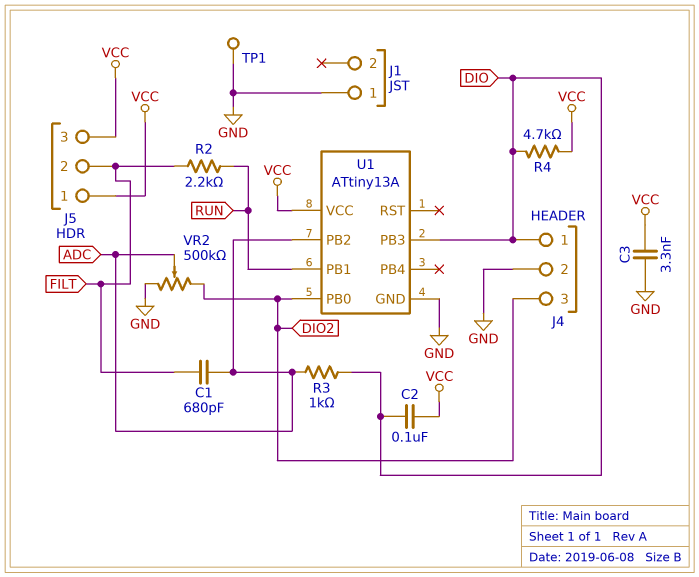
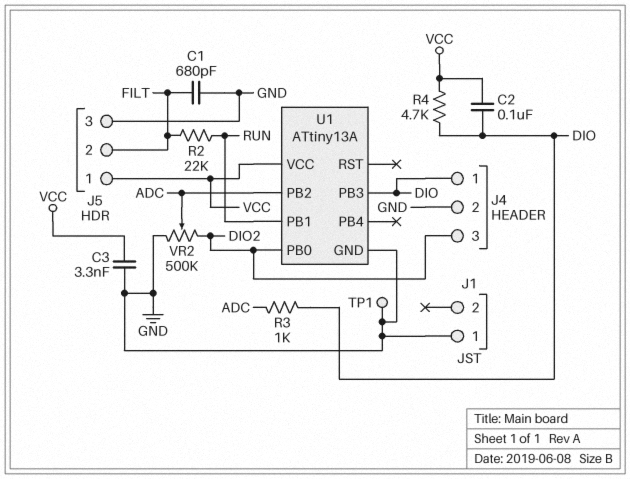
C1: 680pF (ADC, FILT) -> 680pF (FILT, GND)
J5 pin 3: VCC -> GND
R2: 2.2k (FILT, RUN) -> 22k (FILT, RUN)

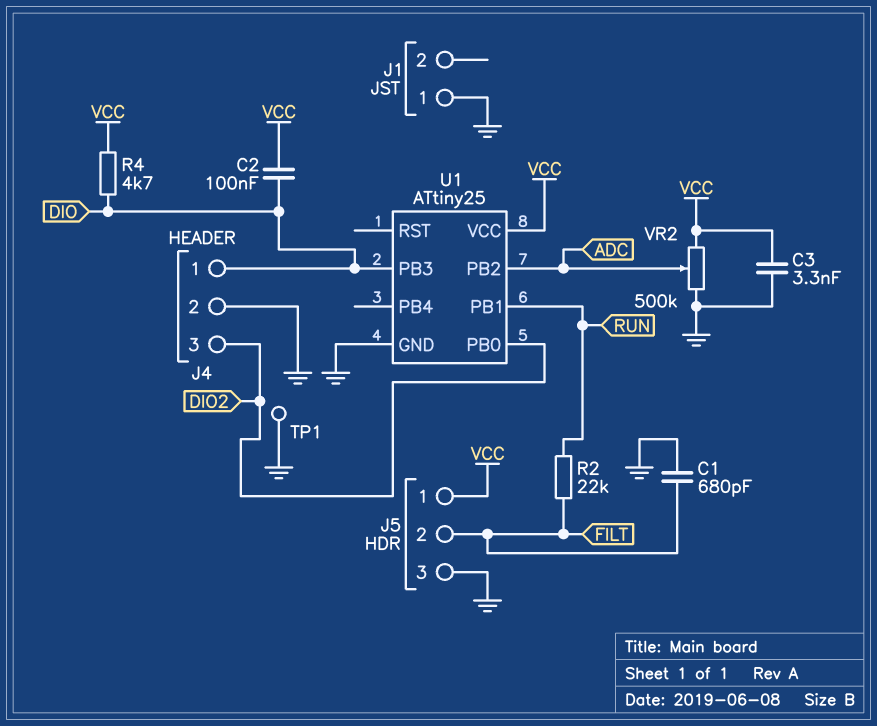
R3: 1k (ADC, DIO) -> none
U1: ATtiny13A -> ATtiny25
VR2: 500k (DIO2, GND, wiper ADC) -> 500k (GND, VCC, wiper ADC)

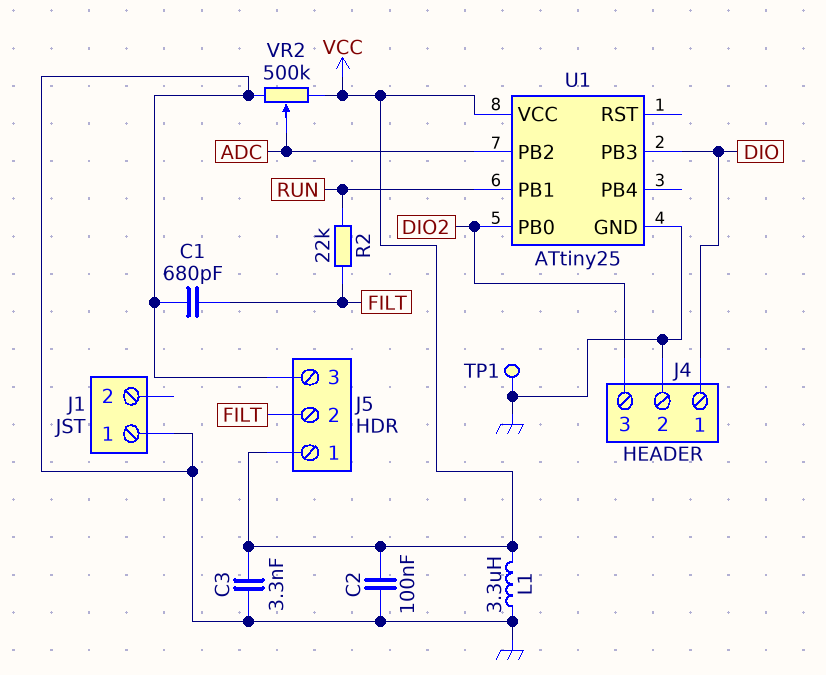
C2: 100nF (DIO, VCC) -> 100nF (GND, VCC)
L1: none -> 3.3uH (GND, VCC)
R4: 4.7k (DIO, VCC) -> none

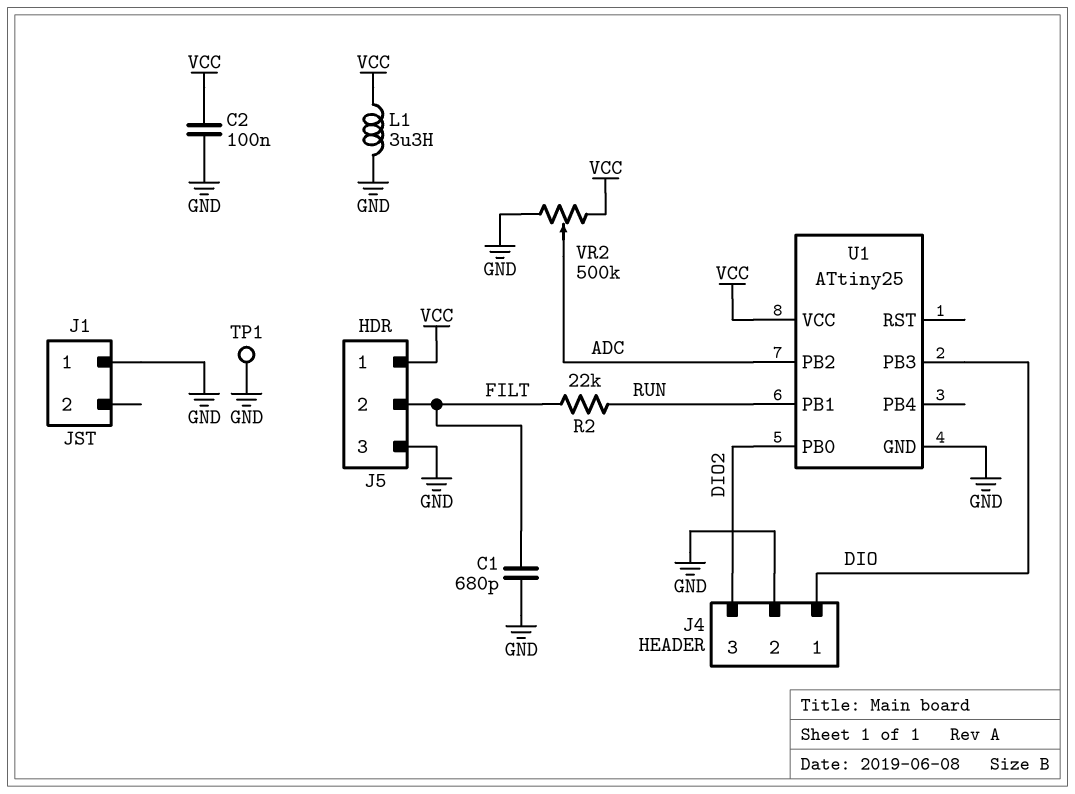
C3: 3.3nF (GND, VCC) -> none

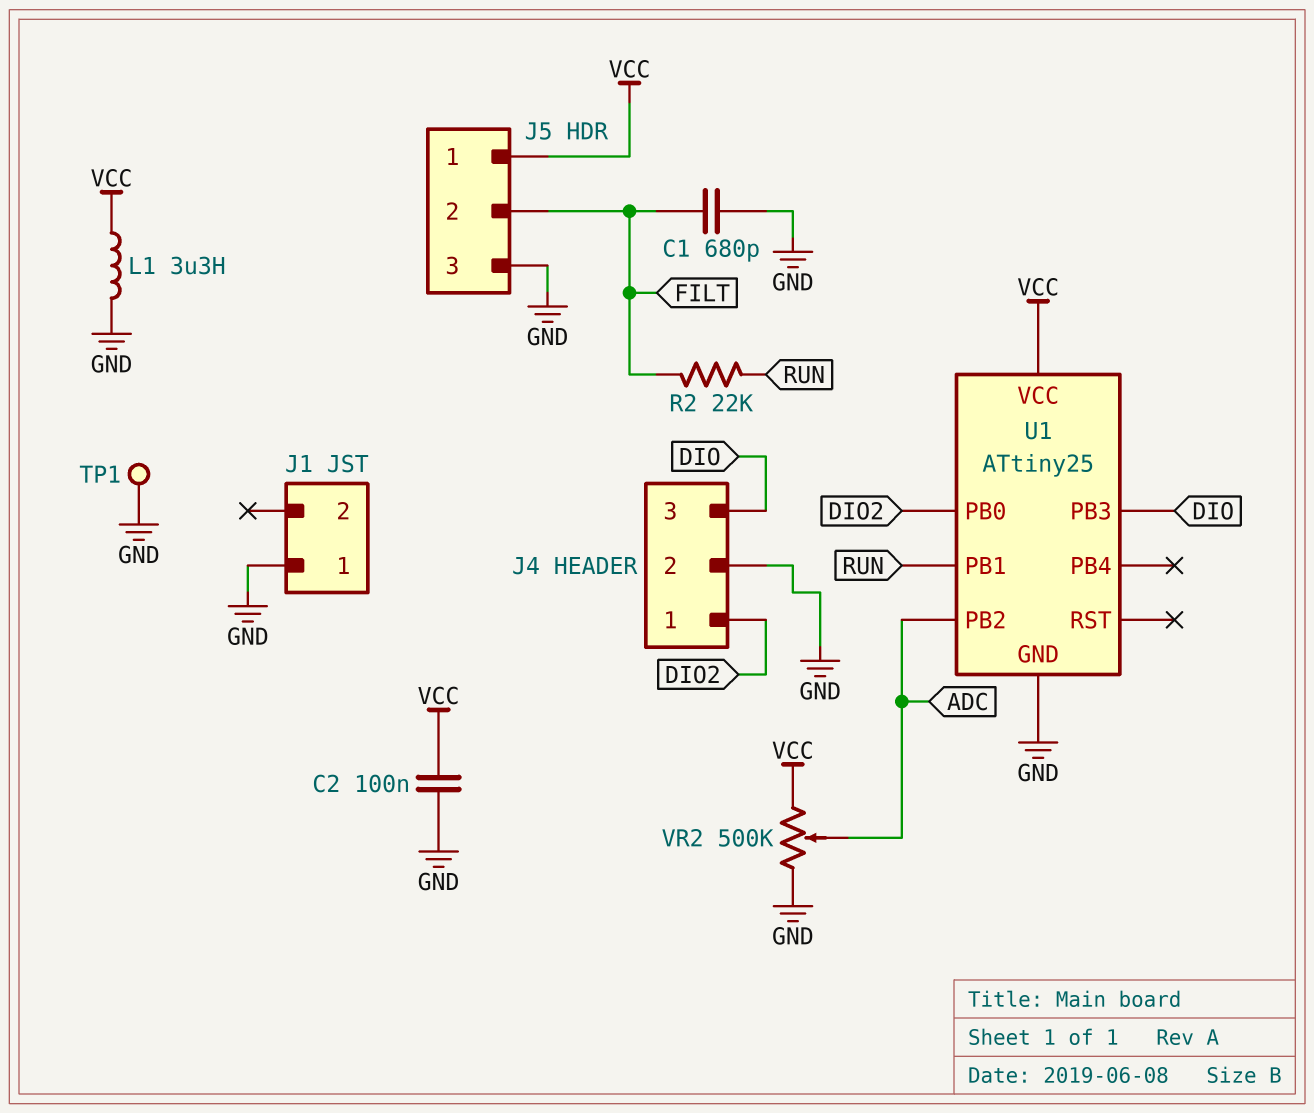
J4 pin 1: DIO -> DIO2
J4 pin 3: DIO2 -> DIO

